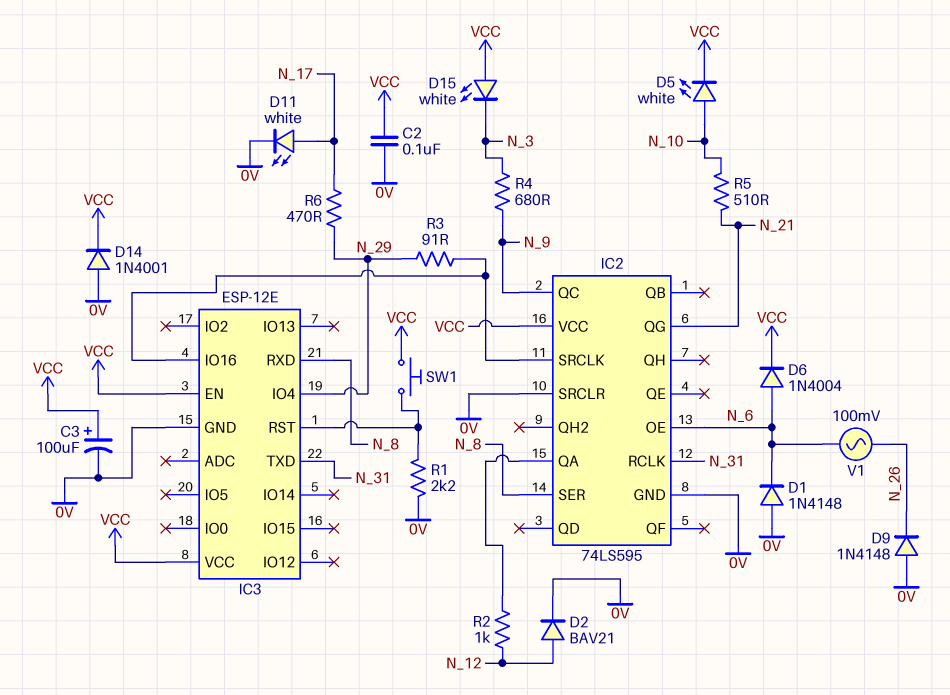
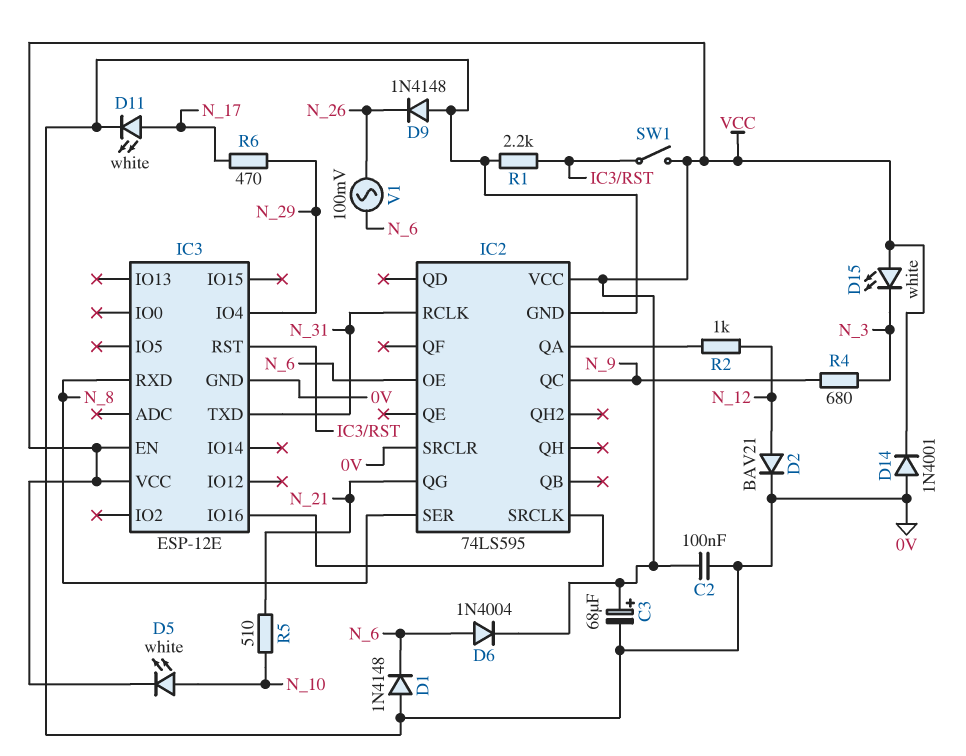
C3: 100uF (plus VCC, minus 0V) -> 68uF (plus VCC, minus 0V)
R3: 91 (IC2/SRCLK, N_29) -> none
SW1: button (IC3/RST, VCC) -> switch (IC3/RST, VCC)

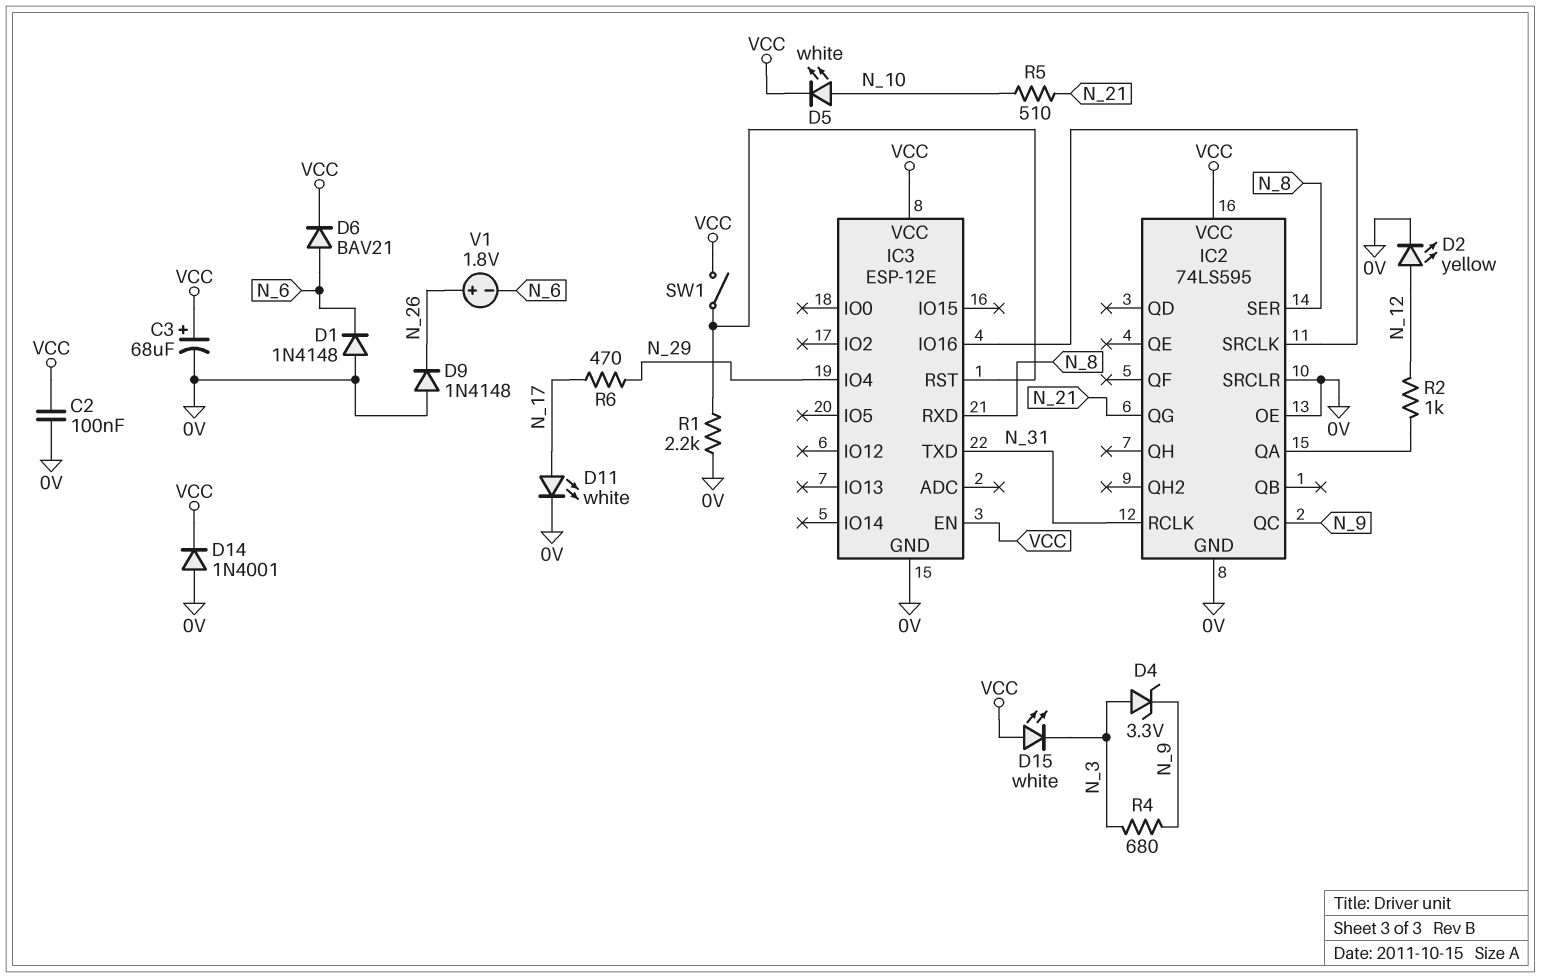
D2: diode BAV21 (A N_12, K 0V) -> LED yellow (A N_12, K 0V)
D4: none -> zener 3.3V (A N_3, K N_9)
D6: diode 1N4004 (A N_6, K VCC) -> diode BAV21 (A N_6, K VCC)
IC2 pin OE: N_6 -> 0V
V1: AC 100mV (N_6, N_26) -> 1.8V (plus N_26, minus N_6)

